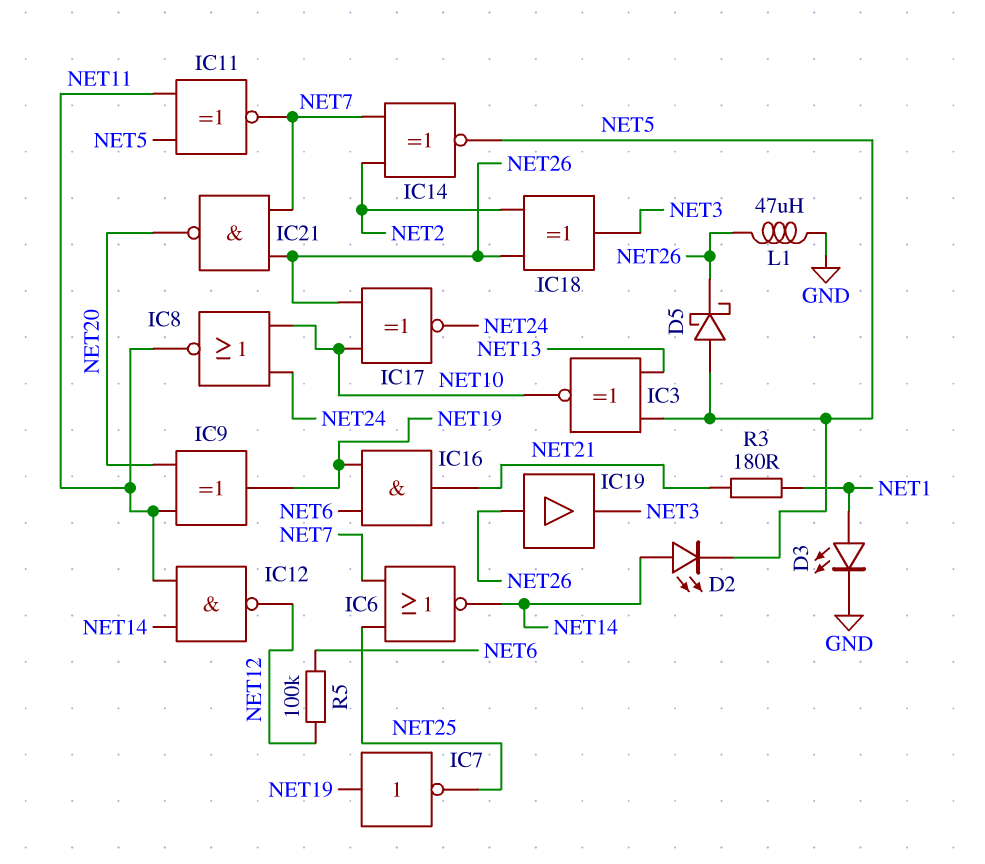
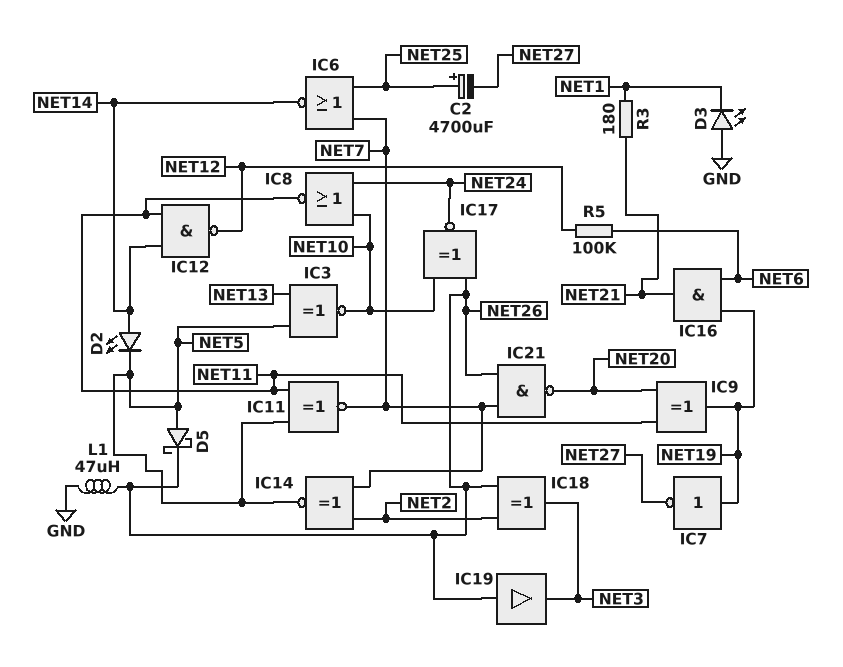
C2: none -> 4700uF (plus NET25, minus NET27)
D3: LED (A NET1, K GND) -> LED (A GND, K NET1)
IC7: NOT (in NET19, out NET25) -> NOT (in NET19, out NET27)

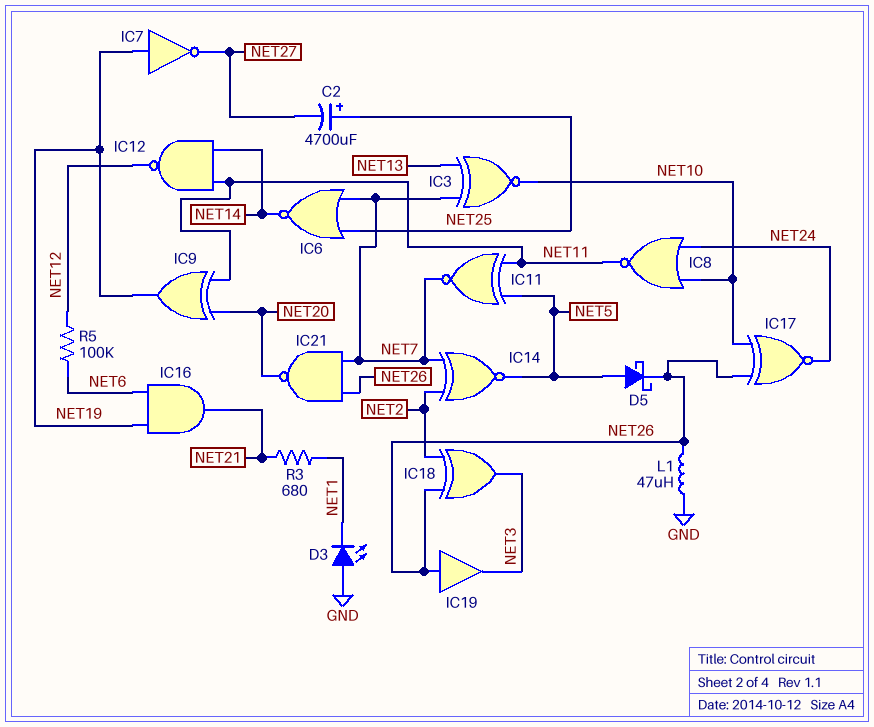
D2: LED (A NET14, K NET5) -> none
IC3: XNOR (in NET5, in NET13, out NET10) -> XNOR (in NET7, in NET13, out NET10)
R3: 180 (NET1, NET21) -> 680 (NET1, NET21)

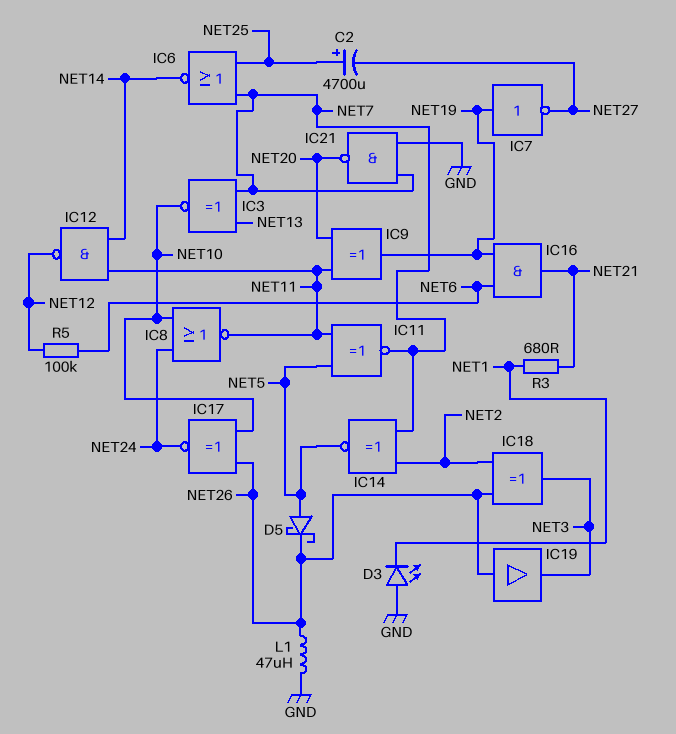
IC21: NAND (in NET7, in NET26, out NET20) -> NAND (in GND, in NET7, out NET20)

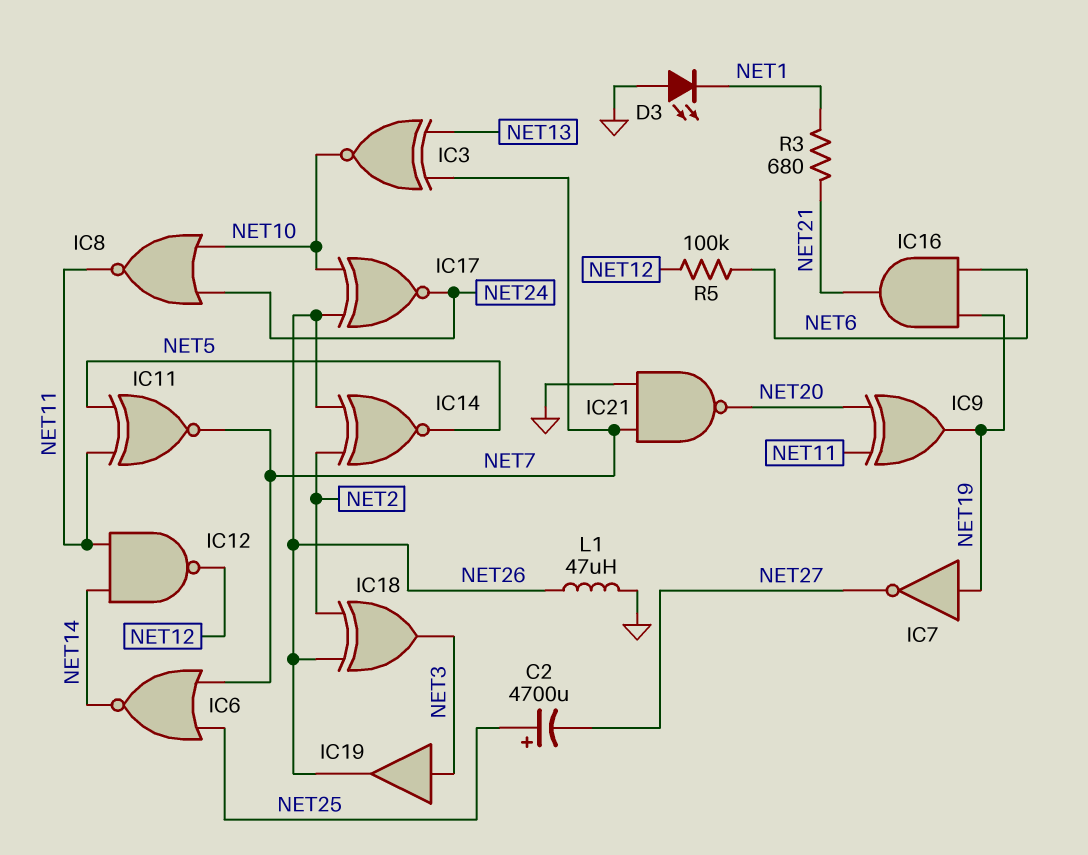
D5: schottky (A NET5, K NET26) -> none
IC14: XNOR (in NET2, in NET7, out NET5) -> XNOR (in NET2, in NET26, out NET5)
IC19: buffer (in NET26, out NET3) -> buffer (in NET3, out NET26)

